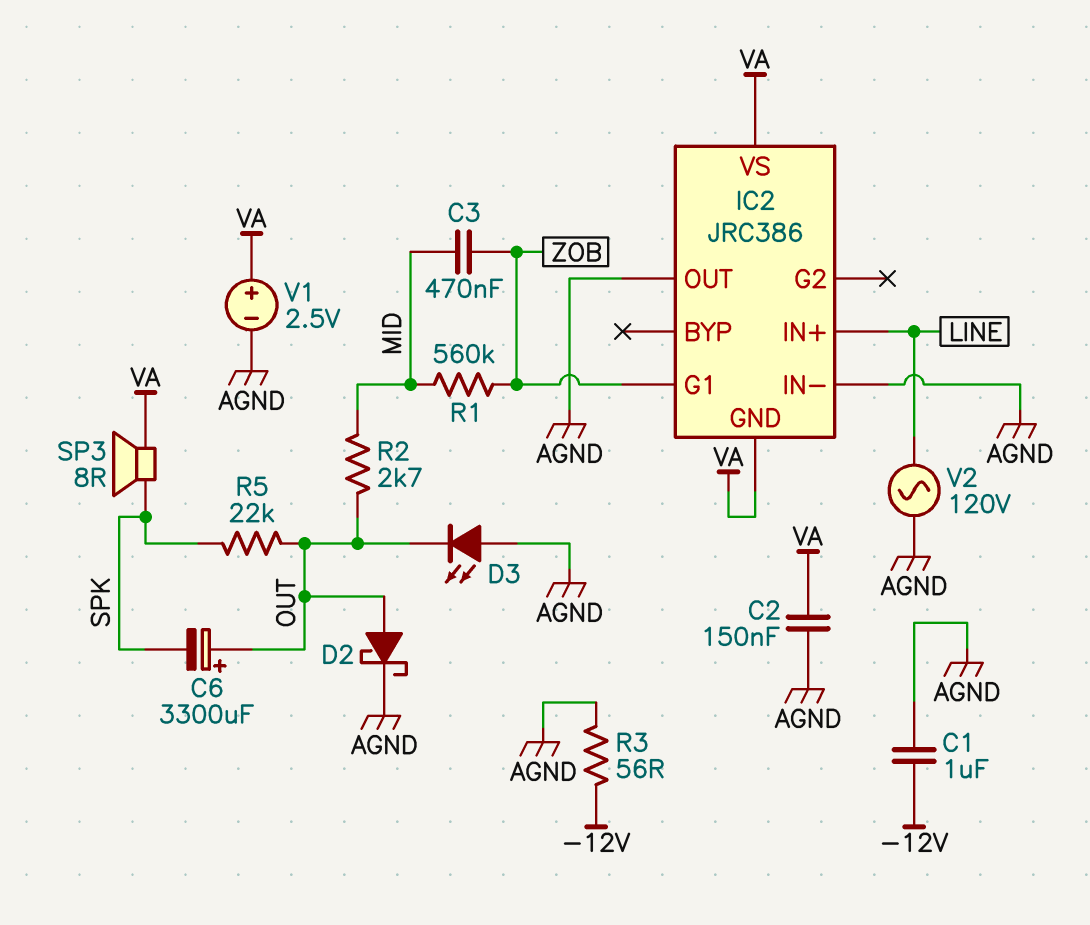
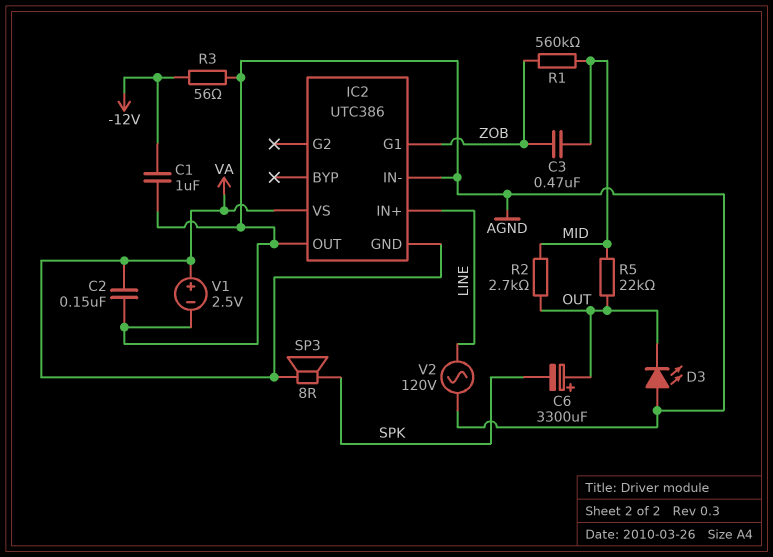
D2: schottky (A OUT, K AGND) -> none
IC2: JRC386 -> UTC386
R5: 22k (OUT, SPK) -> 22k (MID, OUT)

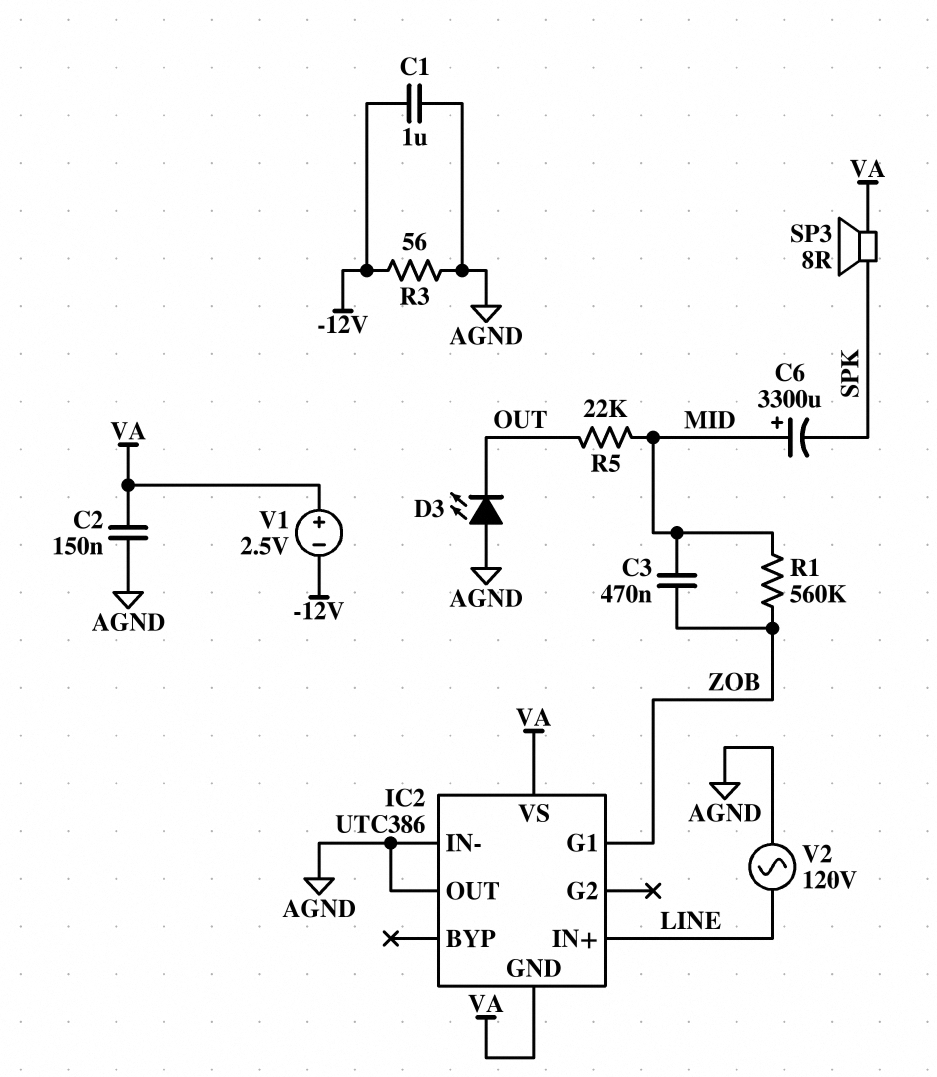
C6: 3300uF (plus OUT, minus SPK) -> 3300uF (plus MID, minus SPK)
R2: 2.7k (MID, OUT) -> none
V1: 2.5V (plus VA, minus AGND) -> 2.5V (plus VA, minus -12V)

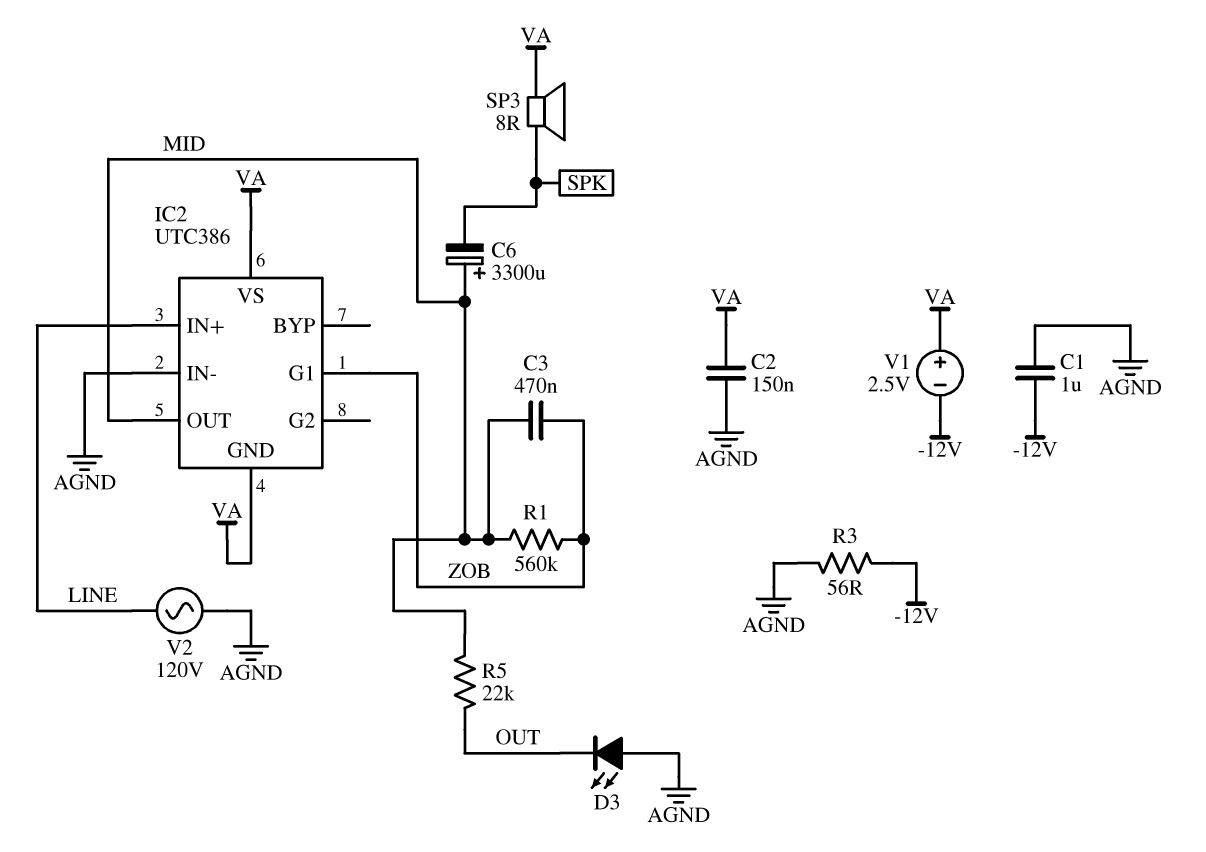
IC2 pin OUT: AGND -> MID

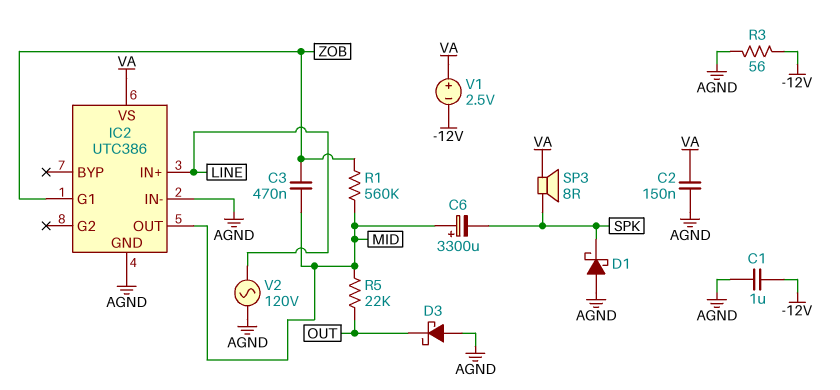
D1: none -> schottky (A AGND, K SPK)
D3: LED (A AGND, K OUT) -> schottky (A AGND, K OUT)
IC2 pin GND: VA -> AGND

